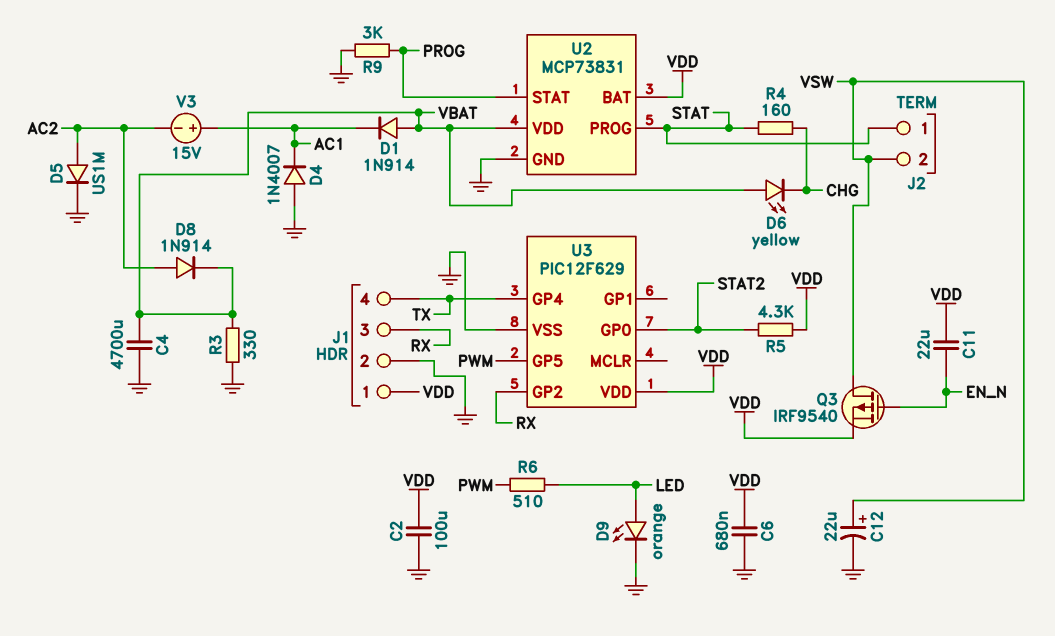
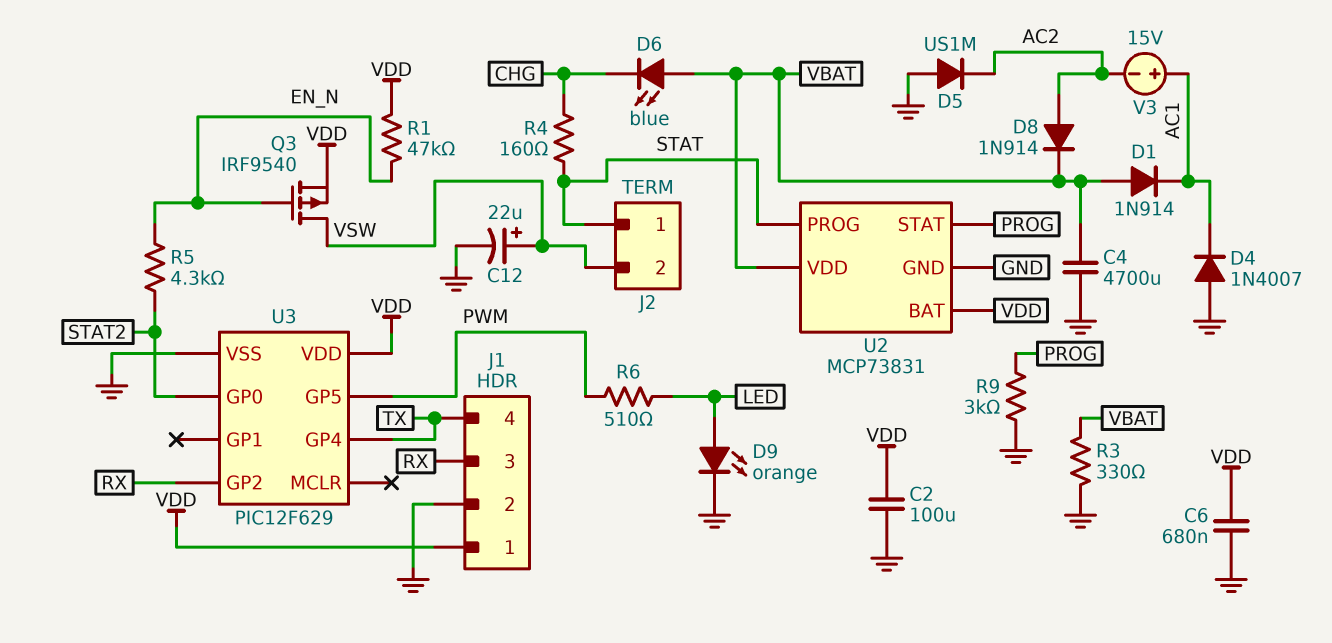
C11: 22uF (EN_N, VDD) -> none
D5: diode US1M (A AC2, K GND) -> diode US1M (A GND, K AC2)
D6: LED yellow (A VBAT, K CHG) -> LED blue (A VBAT, K CHG)
R1: none -> 47k (EN_N, VDD)
R5: 4.3k (STAT2, VDD) -> 4.3k (EN_N, STAT2)

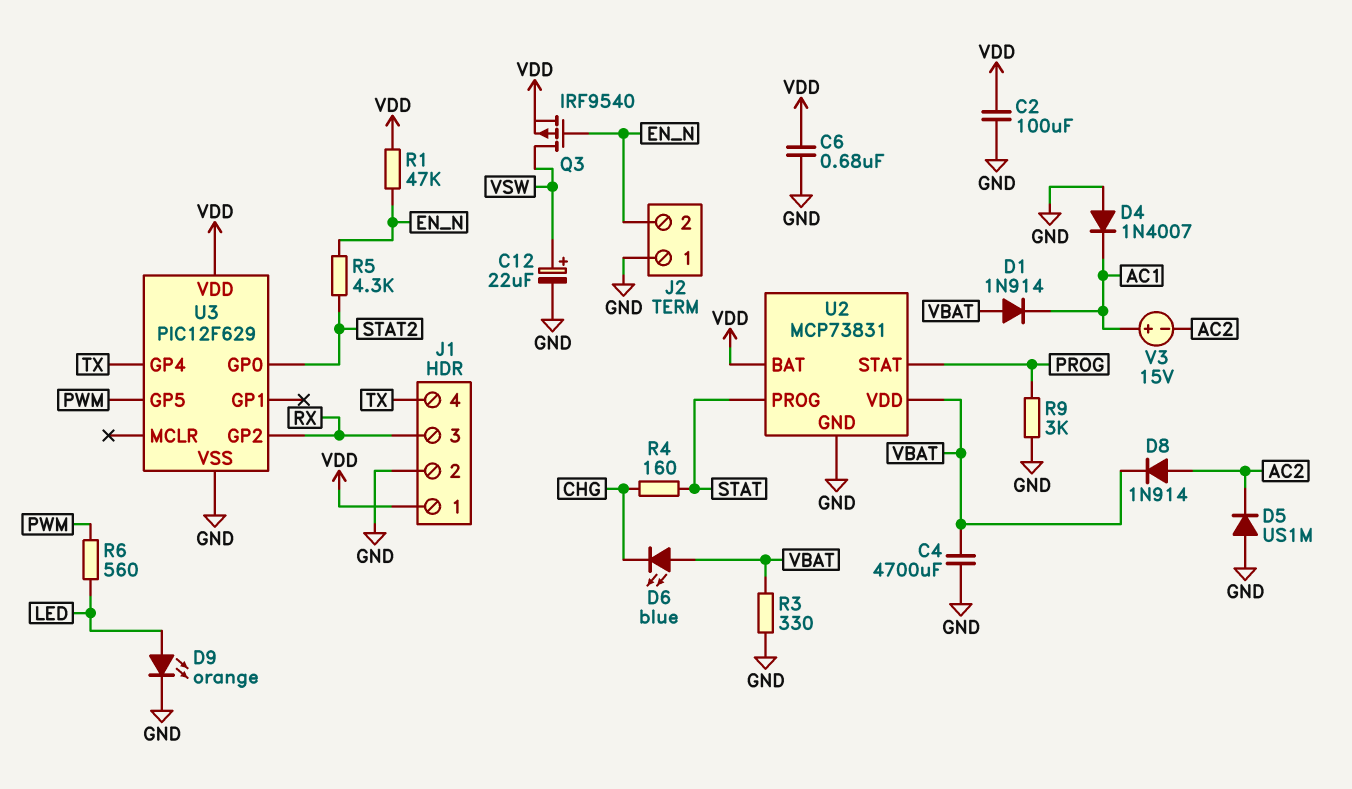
J2 pin 1: STAT -> GND
J2 pin 2: VSW -> EN_N
R6: 510 (LED, PWM) -> 560 (LED, PWM)

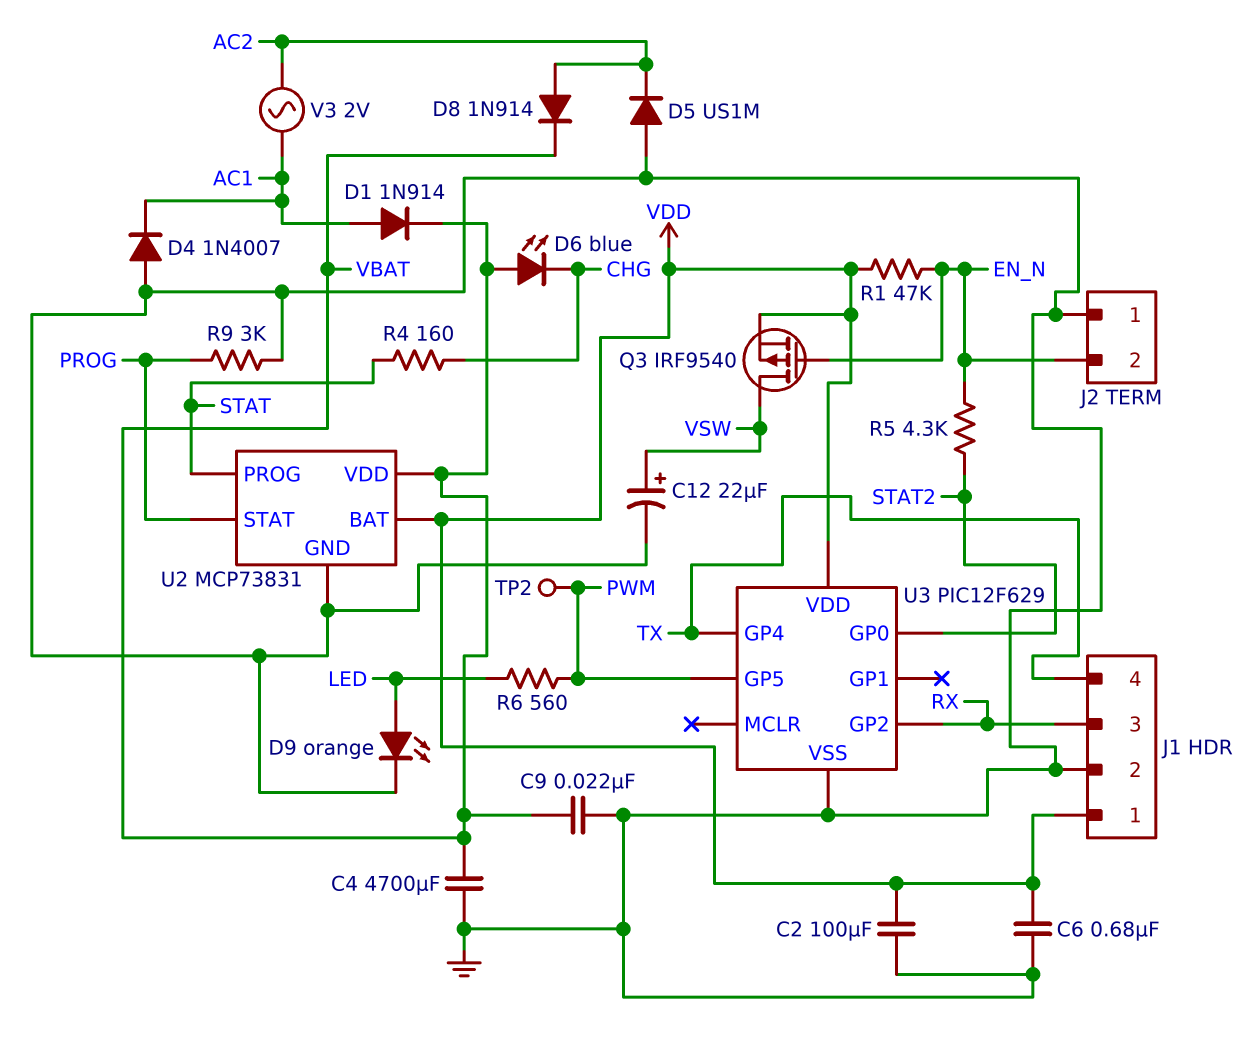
C9: none -> 22nF (GND, VBAT)
D1: diode 1N914 (A VBAT, K AC1) -> diode 1N914 (A AC1, K VBAT)
R3: 330 (GND, VBAT) -> none
TP2: none -> test point (PWM)
V3: 15V (plus AC1, minus AC2) -> AC 2V (AC1, AC2)

